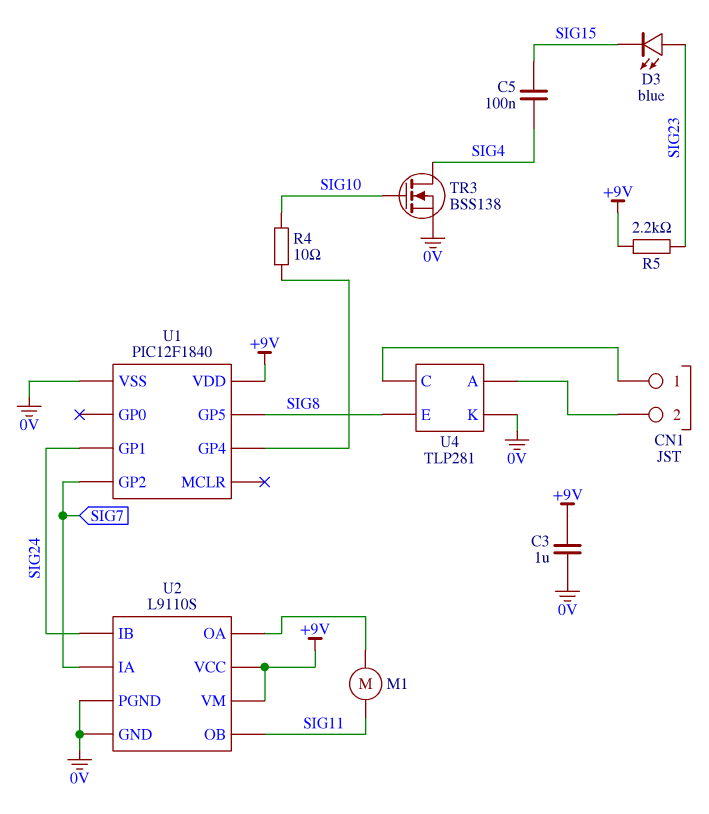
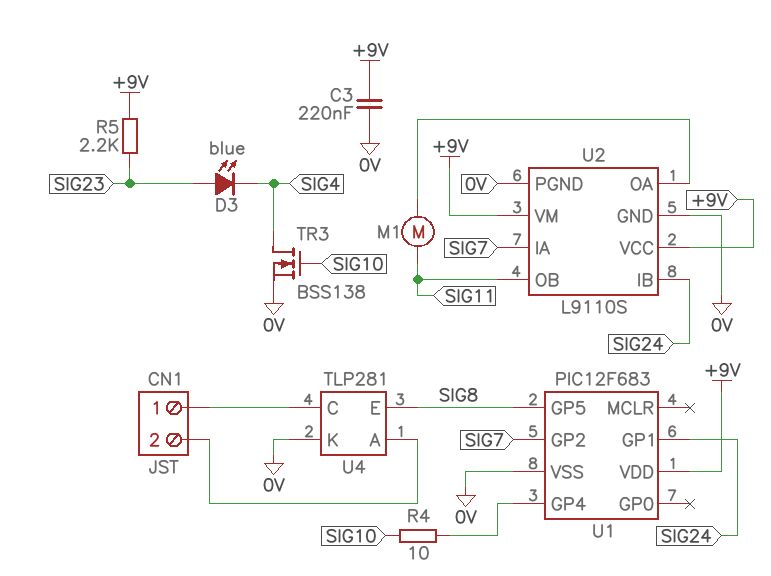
C3: 1uF (+9V, 0V) -> 220nF (+9V, 0V)
C5: 100nF (SIG4, SIG15) -> none
D3: LED blue (A SIG23, K SIG15) -> LED blue (A SIG23, K SIG4)
U1: PIC12F1840 -> PIC12F683

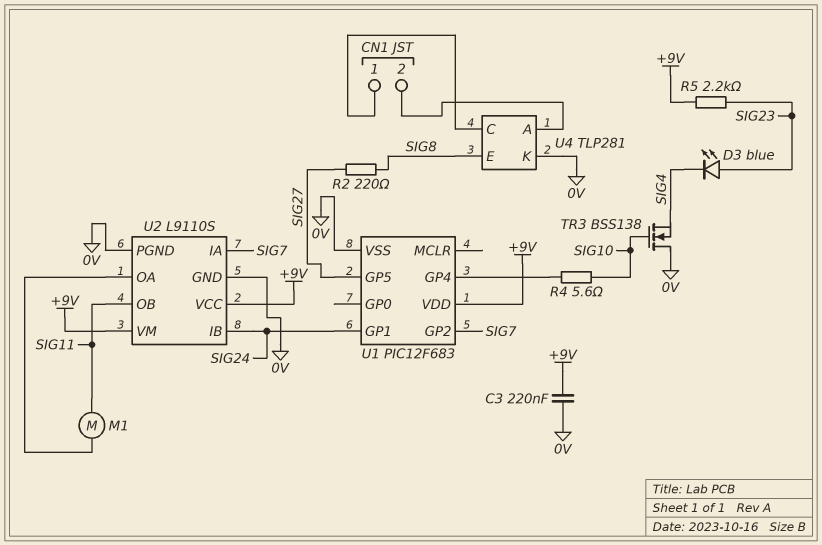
R2: none -> 220 (SIG8, SIG27)
R4: 10 (SIG10, U1/GP4) -> 5.6 (SIG10, U1/GP4)
TR3: NMOS BSS138 (G SIG10, D SIG4, S 0V) -> NMOS BSS138 (G SIG10, D 0V, S SIG4)
U1 pin GP5: SIG8 -> SIG27

